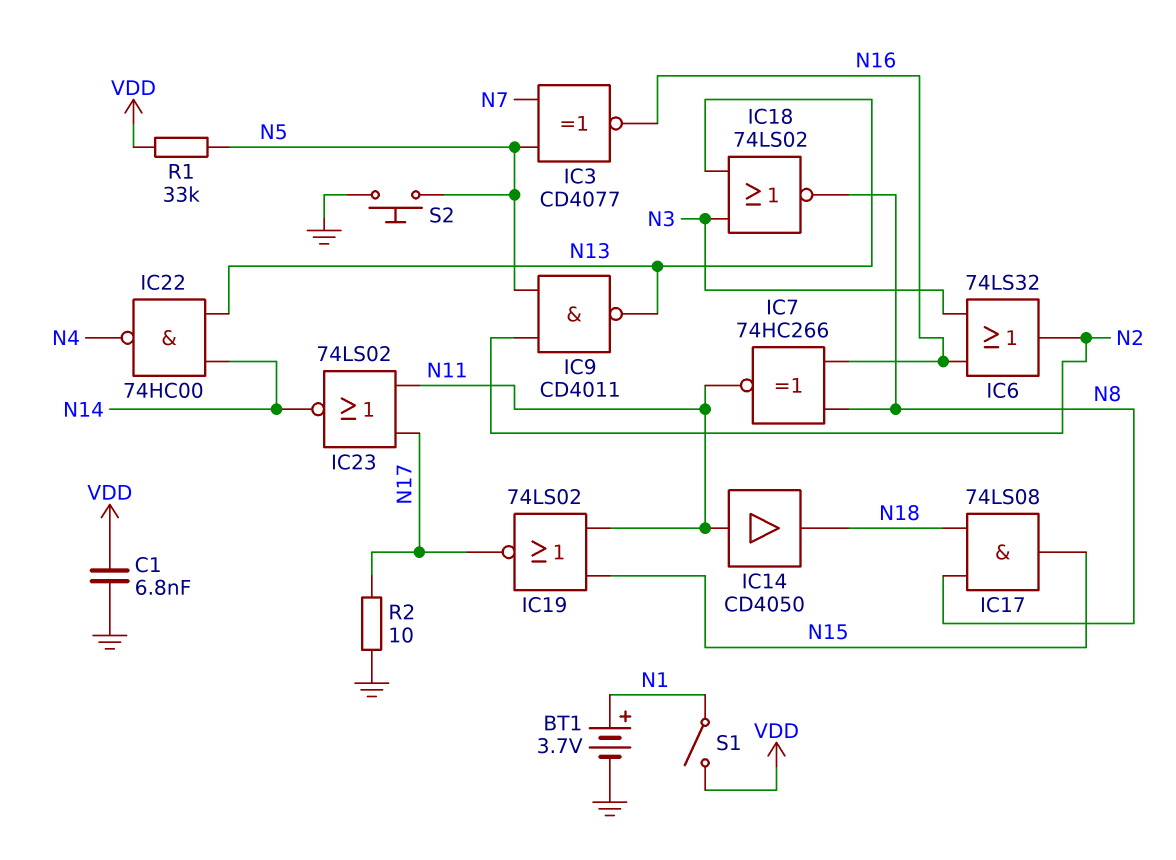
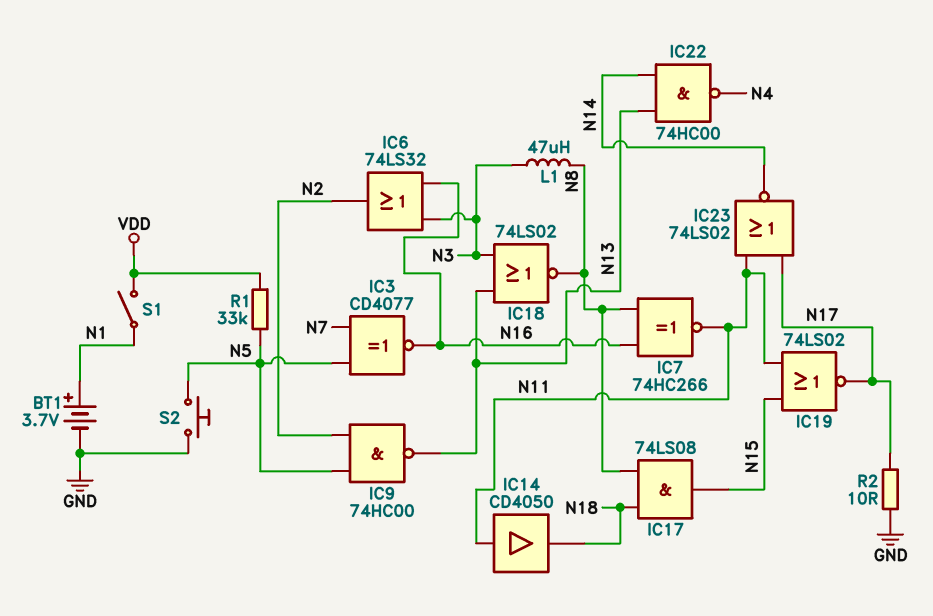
C1: 6.8nF (GND, VDD) -> none
IC9: NAND CD4011 (in N2, in N5, out N13) -> NAND 74HC00 (in N2, in N5, out N13)
L1: none -> 47uH (N3, N8)

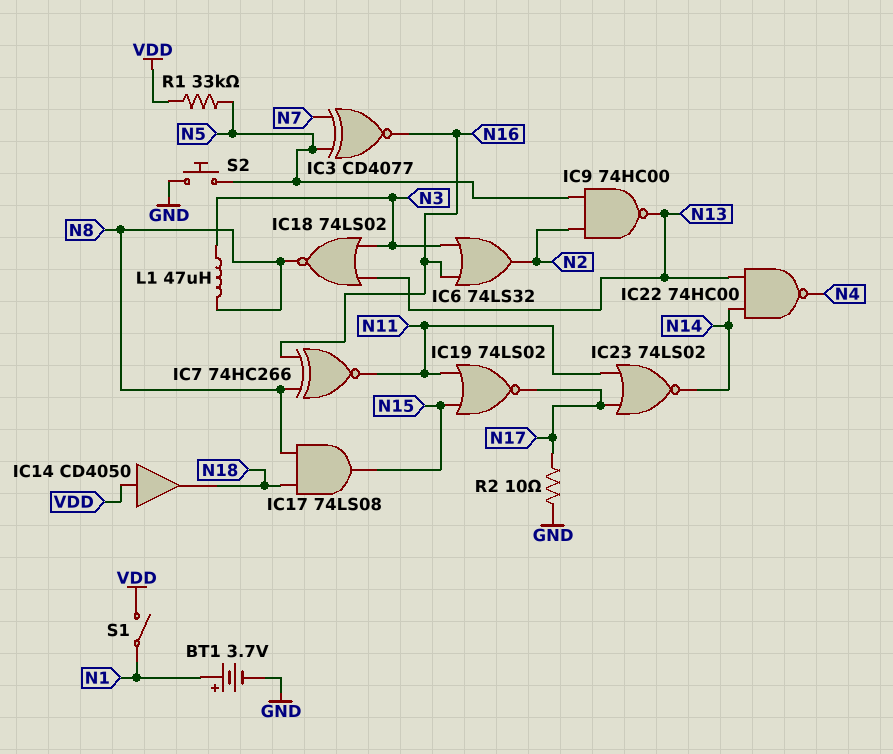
IC14: buffer CD4050 (in N11, out N18) -> buffer CD4050 (in VDD, out N18)

